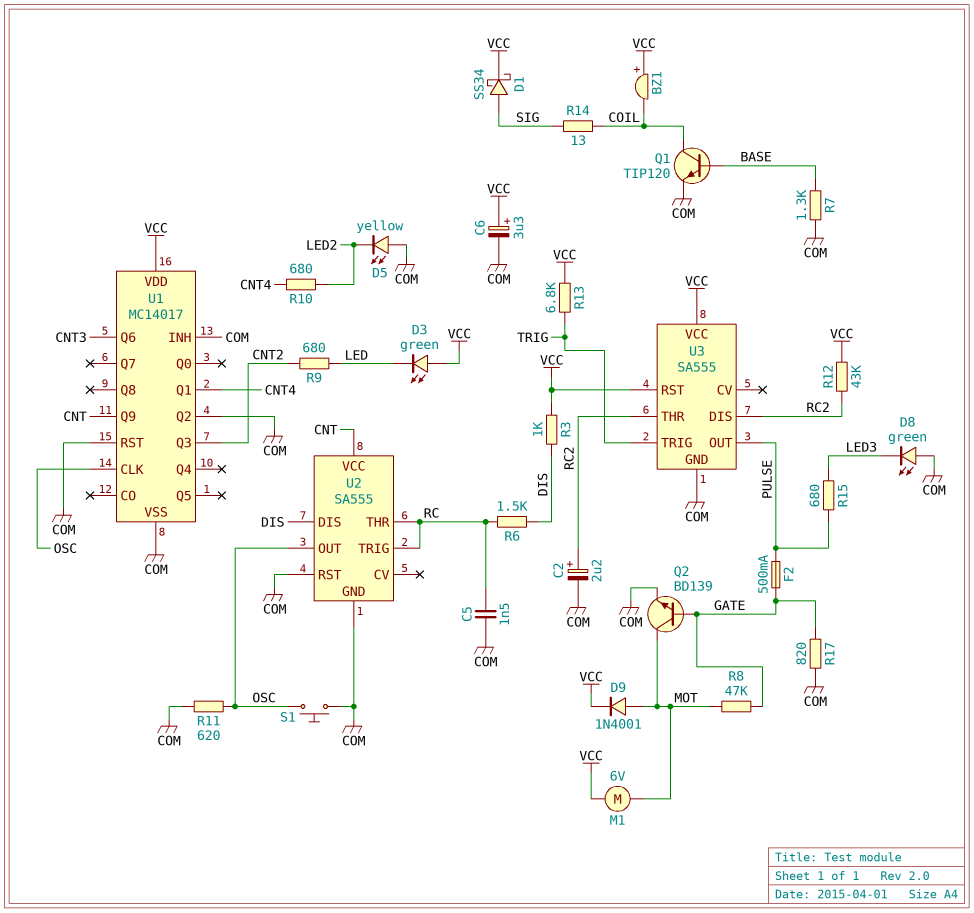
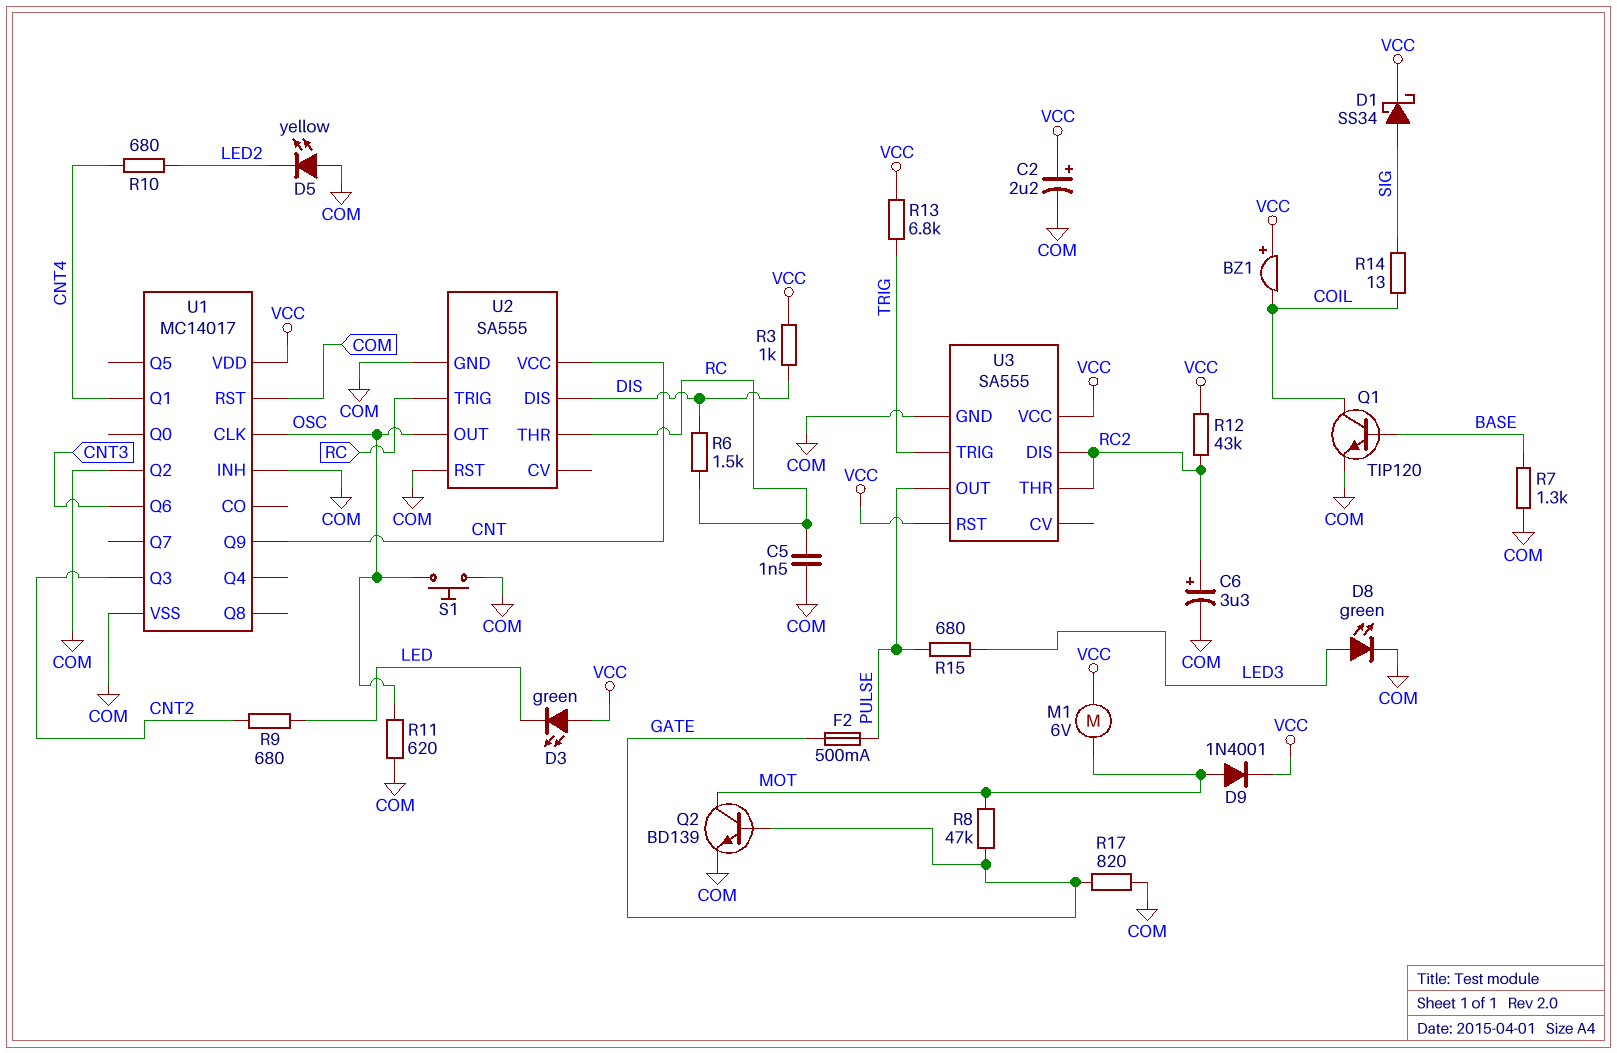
C2: 2.2uF (plus RC2, minus COM) -> 2.2uF (plus VCC, minus COM)
C6: 3.3uF (plus VCC, minus COM) -> 3.3uF (plus RC2, minus COM)
D8: LED green (A COM, K LED3) -> LED green (A LED3, K COM)

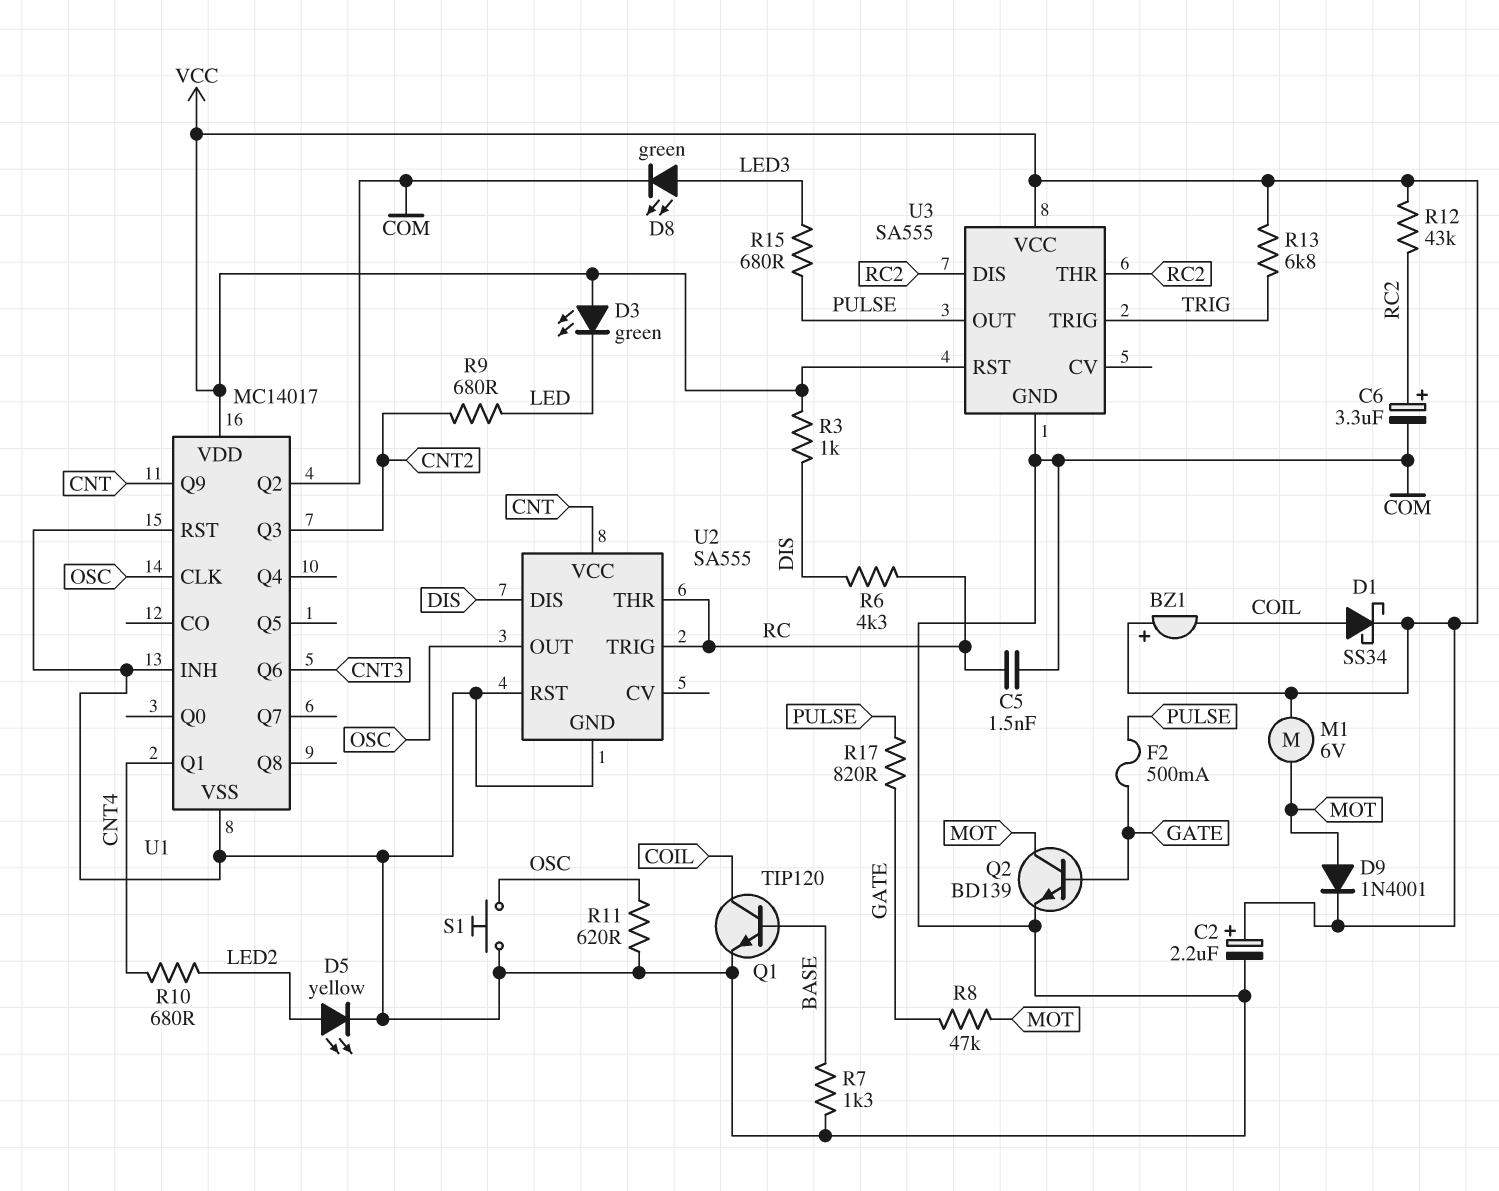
D1: schottky SS34 (A SIG, K VCC) -> schottky SS34 (A COIL, K VCC)
D5: LED yellow (A COM, K LED2) -> LED yellow (A LED2, K COM)
R6: 1.5k (DIS, RC) -> 4.3k (DIS, RC)
R14: 13 (COIL, SIG) -> none
R17: 820 (COM, GATE) -> 820 (GATE, PULSE)

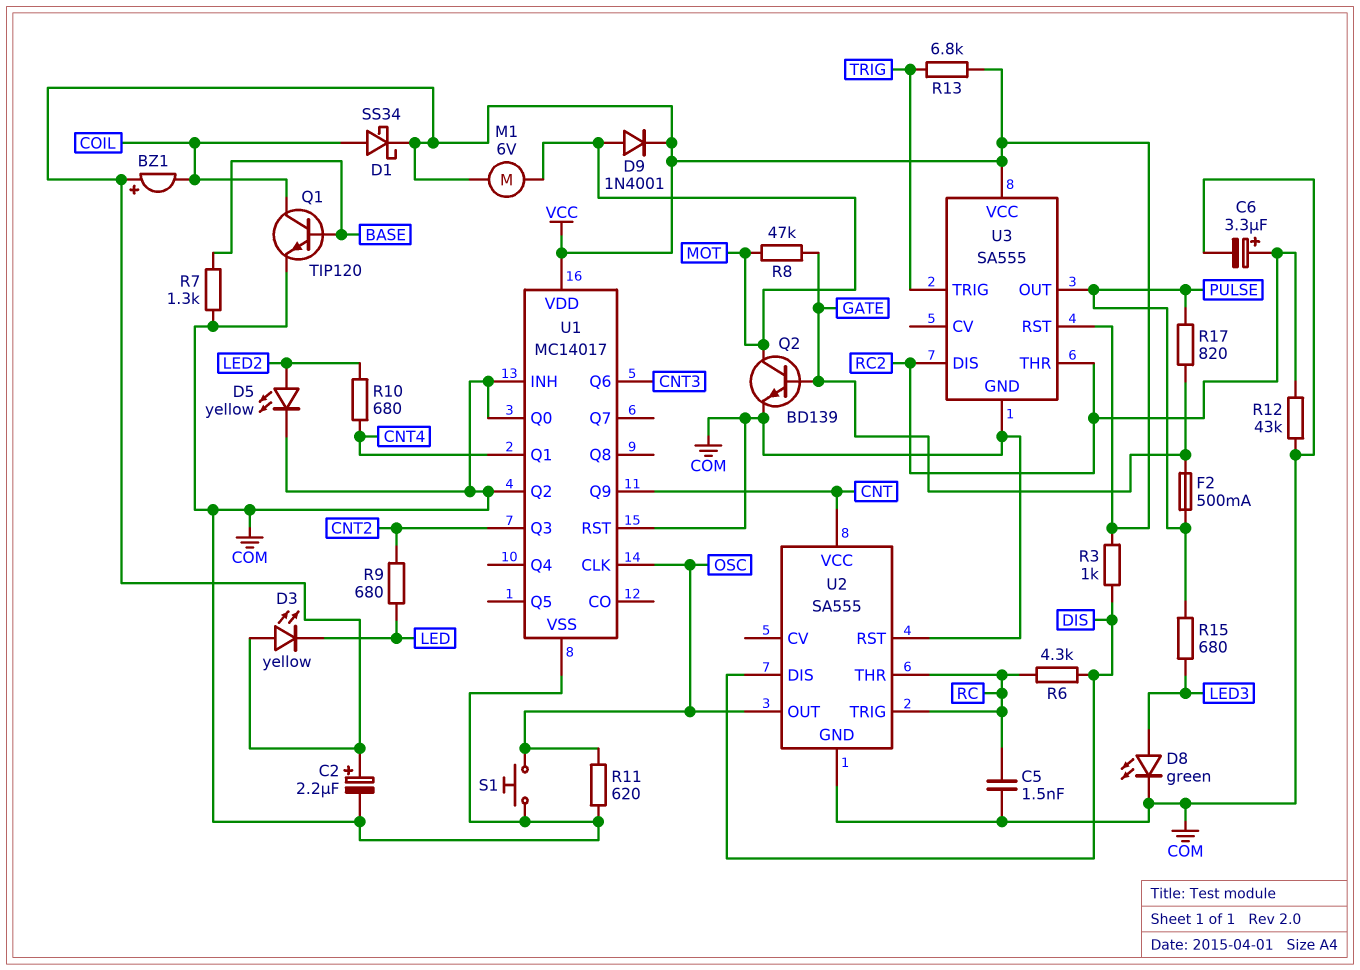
D3: LED green (A VCC, K LED) -> LED yellow (A VCC, K LED)
R12: 43k (RC2, VCC) -> 43k (COM, RC2)
U1 pin Q0: none -> COM

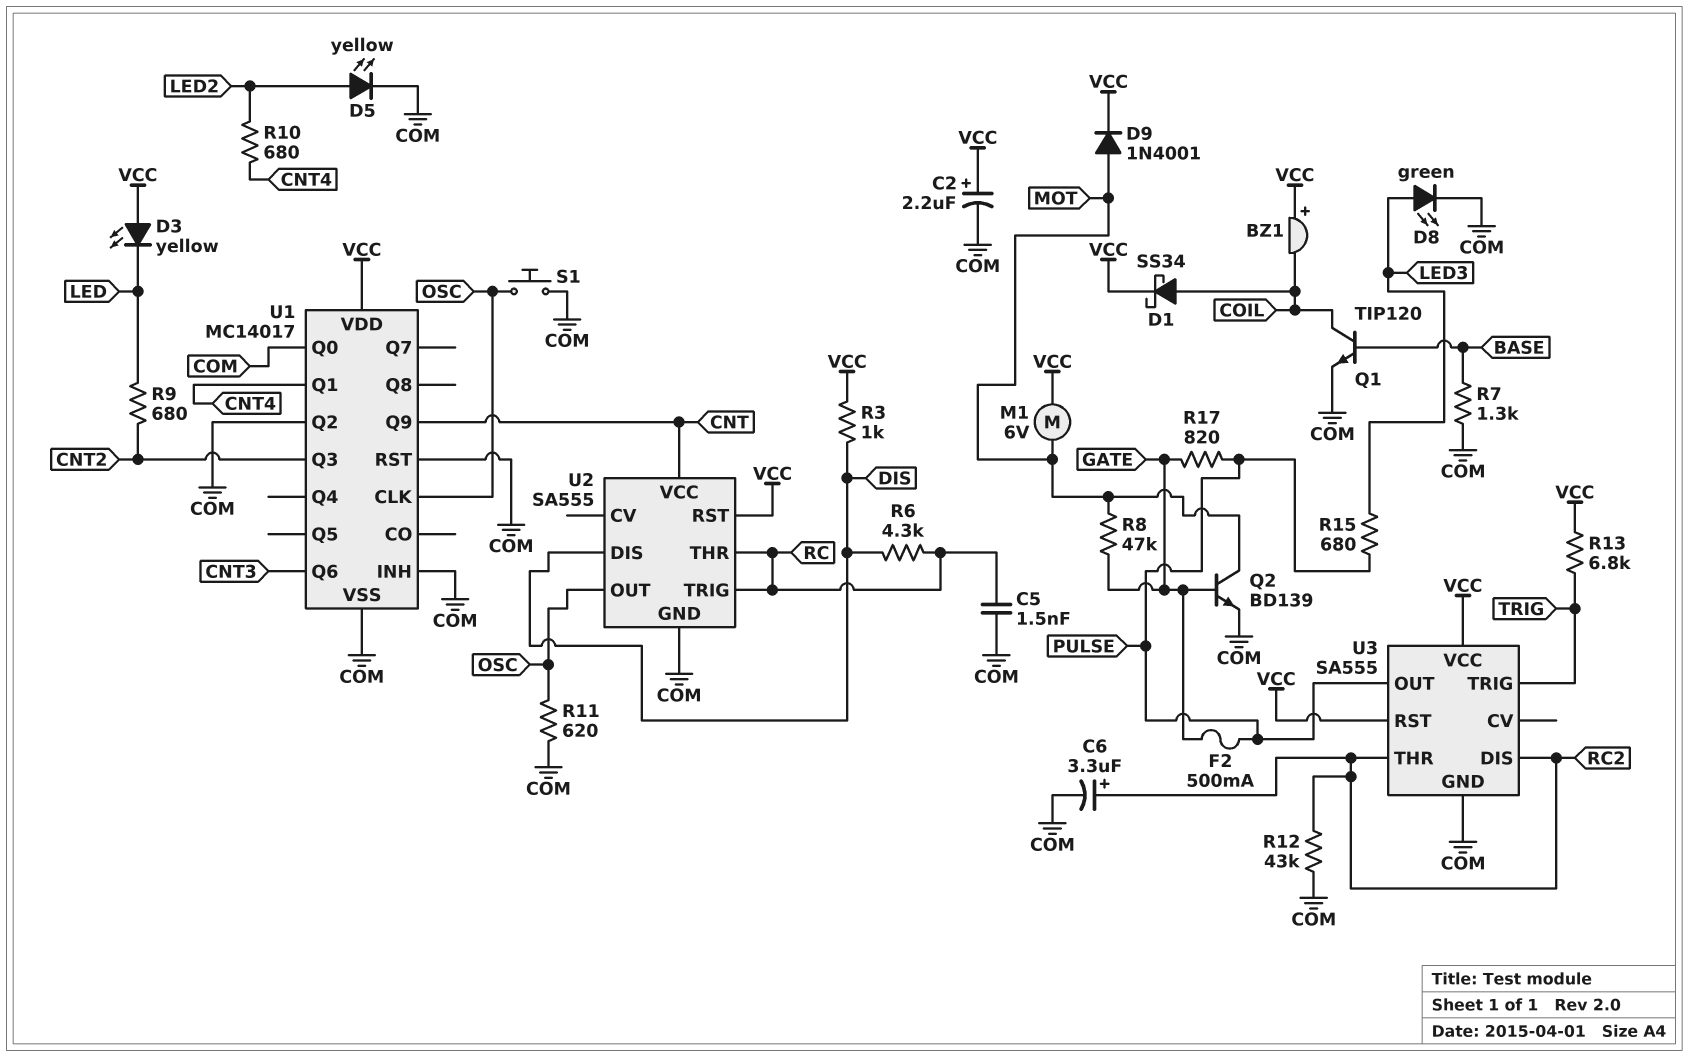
U2 pin RST: COM -> VCC

